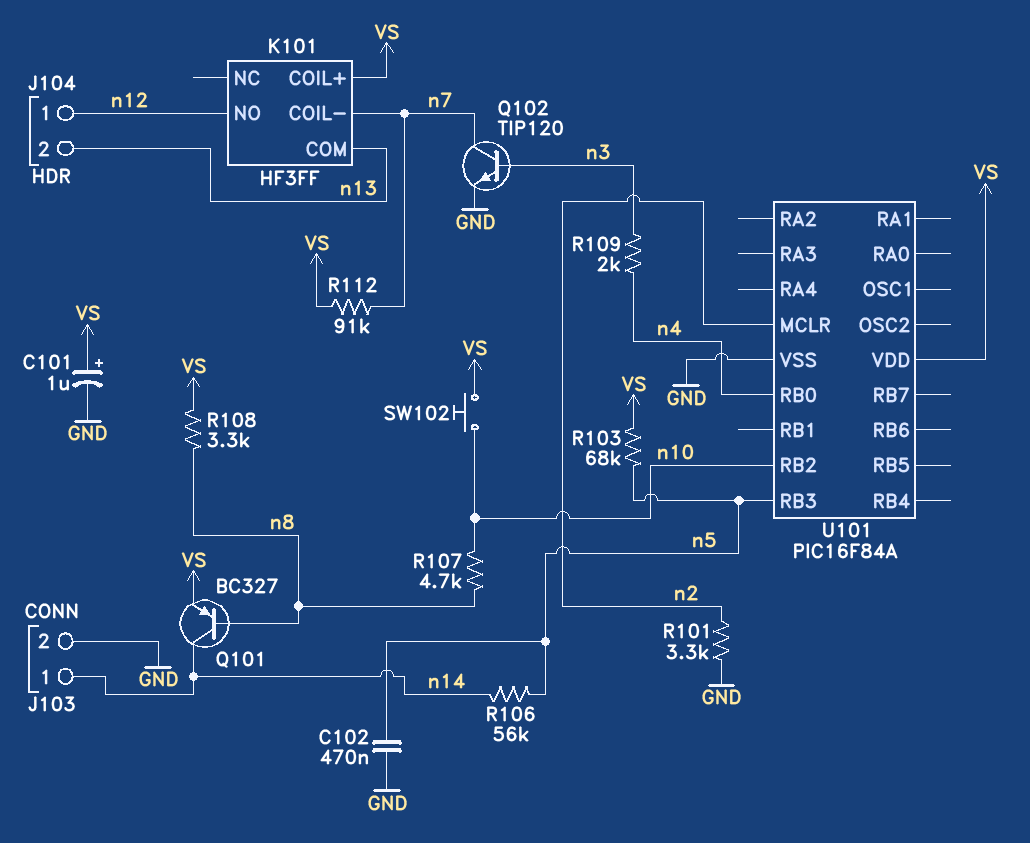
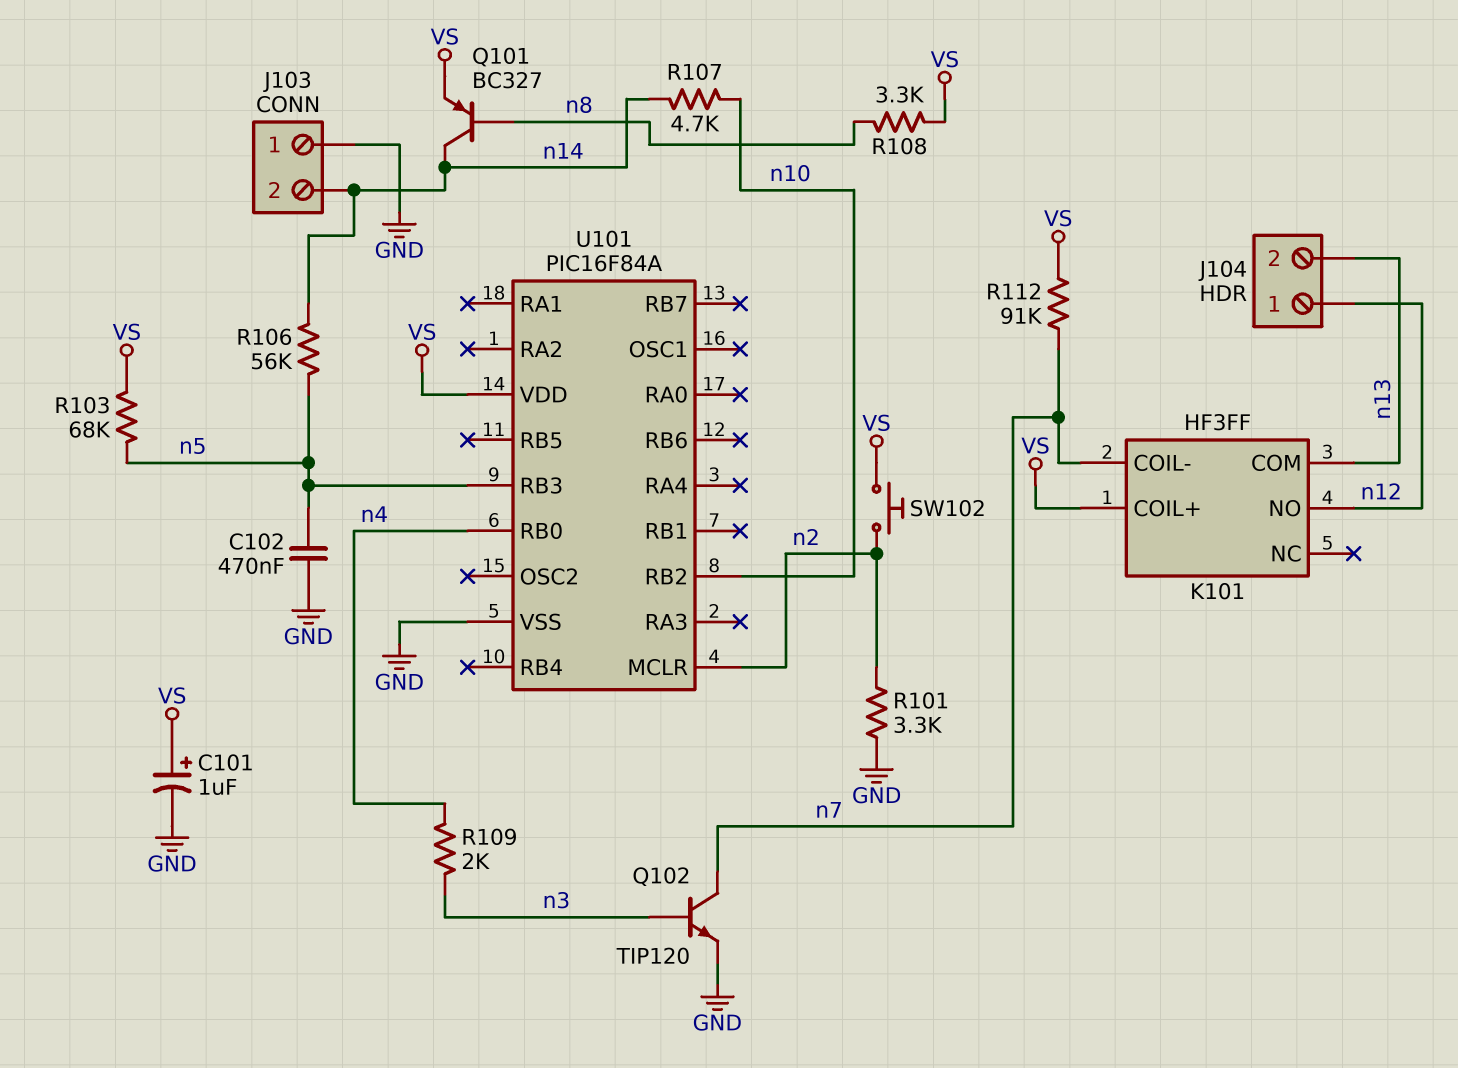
J103 pin 1: n14 -> GND
J103 pin 2: GND -> n14
R107: 4.7k (n8, n10) -> 4.7k (n10, n14)
SW102: button (VS, n10) -> button (VS, n2)

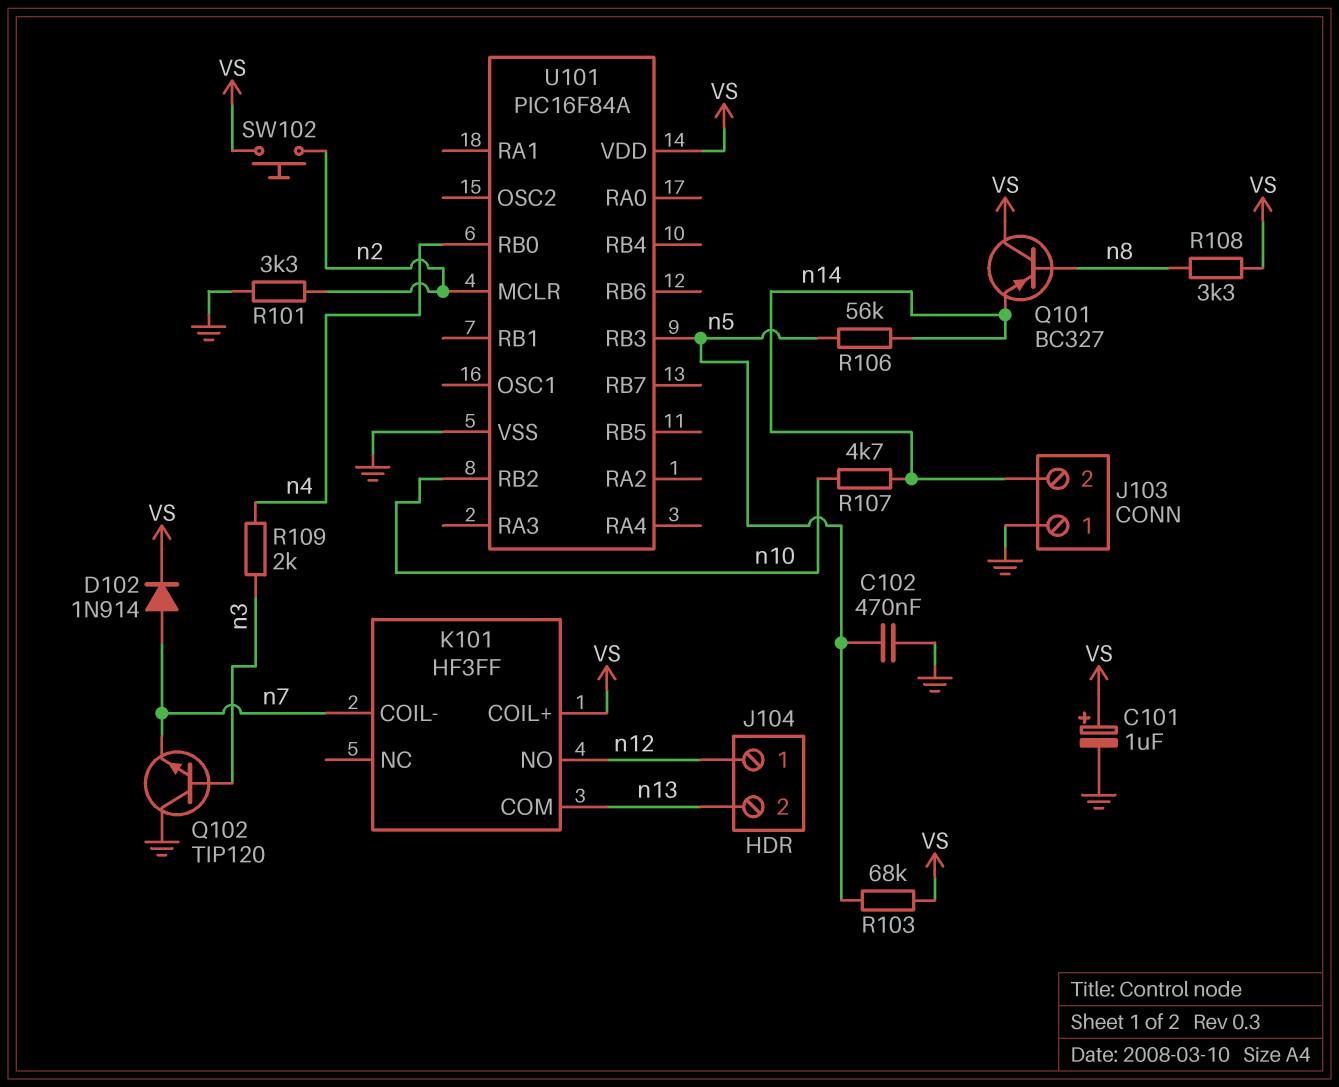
D102: none -> diode 1N914 (A n7, K VS)
Q101: PNP BC327 (B n8, C n14, E VS) -> PNP BC327 (B n8, C VS, E n14)
Q102: NPN TIP120 (B n3, C n7, E GND) -> NPN TIP120 (B n3, C GND, E n7)
R112: 91k (VS, n7) -> none

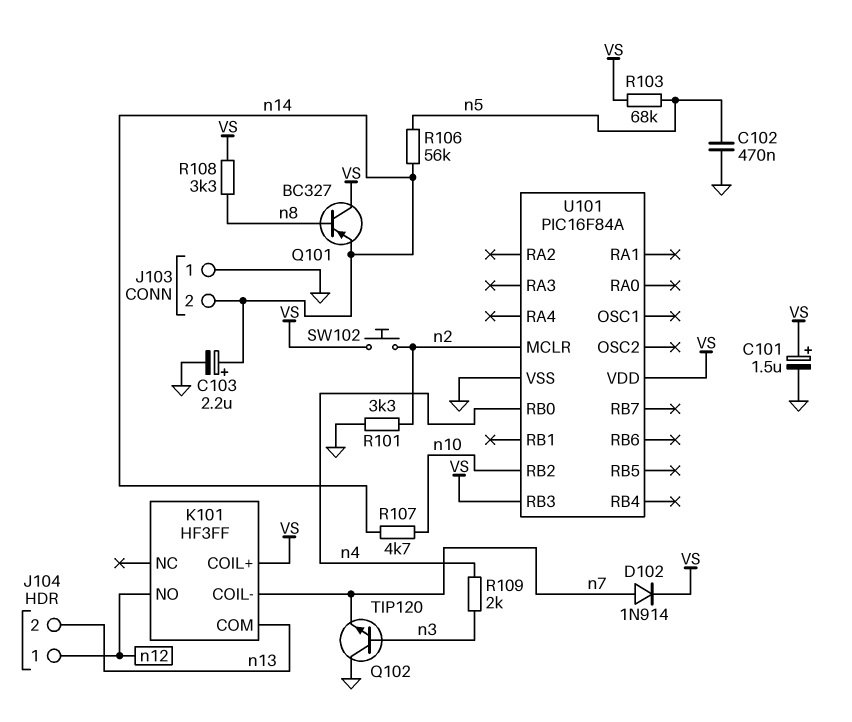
C101: 1uF (plus VS, minus GND) -> 1.5uF (plus VS, minus GND)
C103: none -> 2.2uF (plus n14, minus GND)
U101 pin RB3: n5 -> VS

